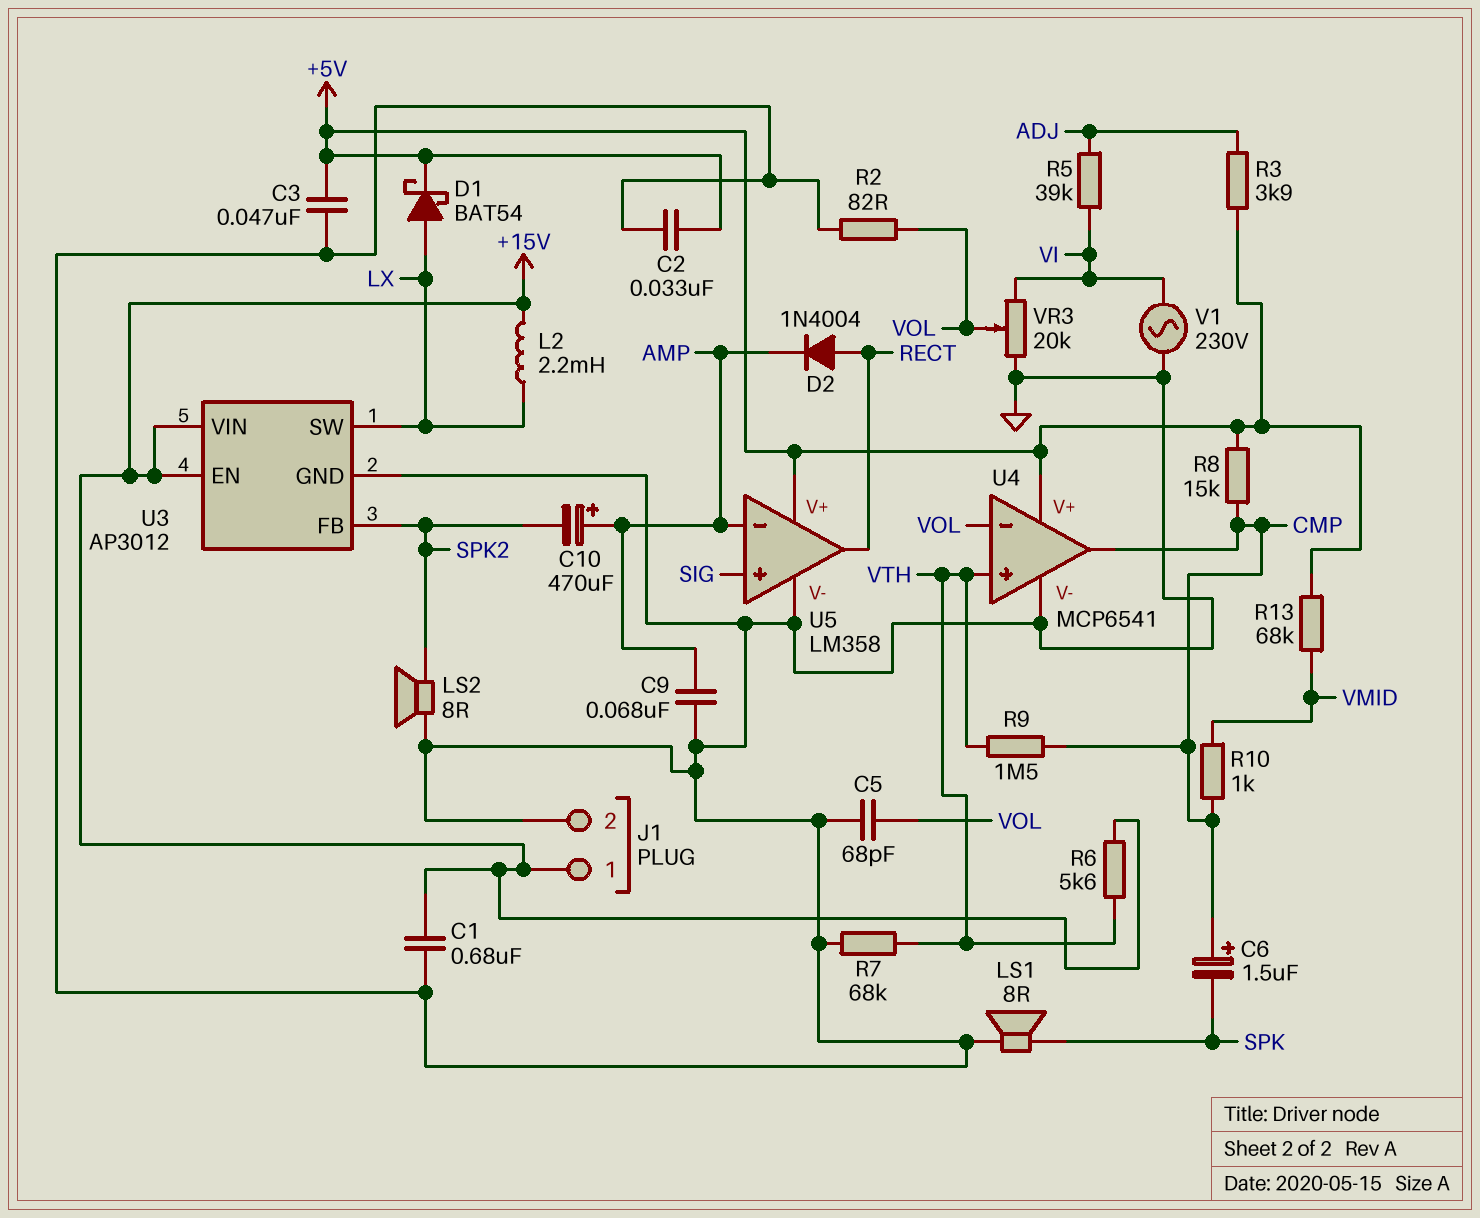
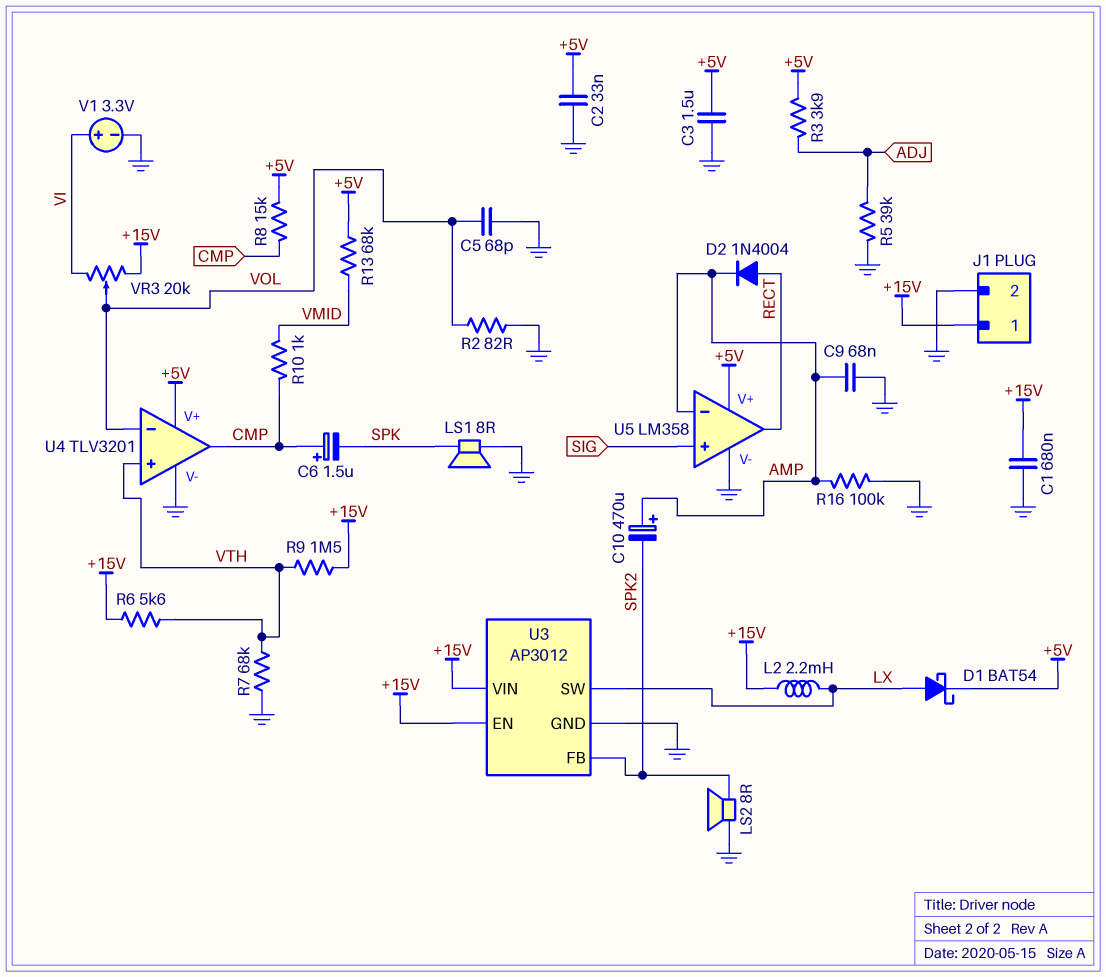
C3: 47nF (+5V, GND) -> 1.5uF (+5V, GND)
R5: 39k (ADJ, VI) -> 39k (ADJ, GND)
R9: 1.5M (CMP, VTH) -> 1.5M (+15V, VTH)
R16: none -> 100k (AMP, GND)
U4: MCP6541 -> TLV3201
V1: AC 230V (GND, VI) -> 3.3V (plus VI, minus GND)
VR3: 20k (GND, VI, wiper VOL) -> 20k (+15V, VI, wiper VOL)

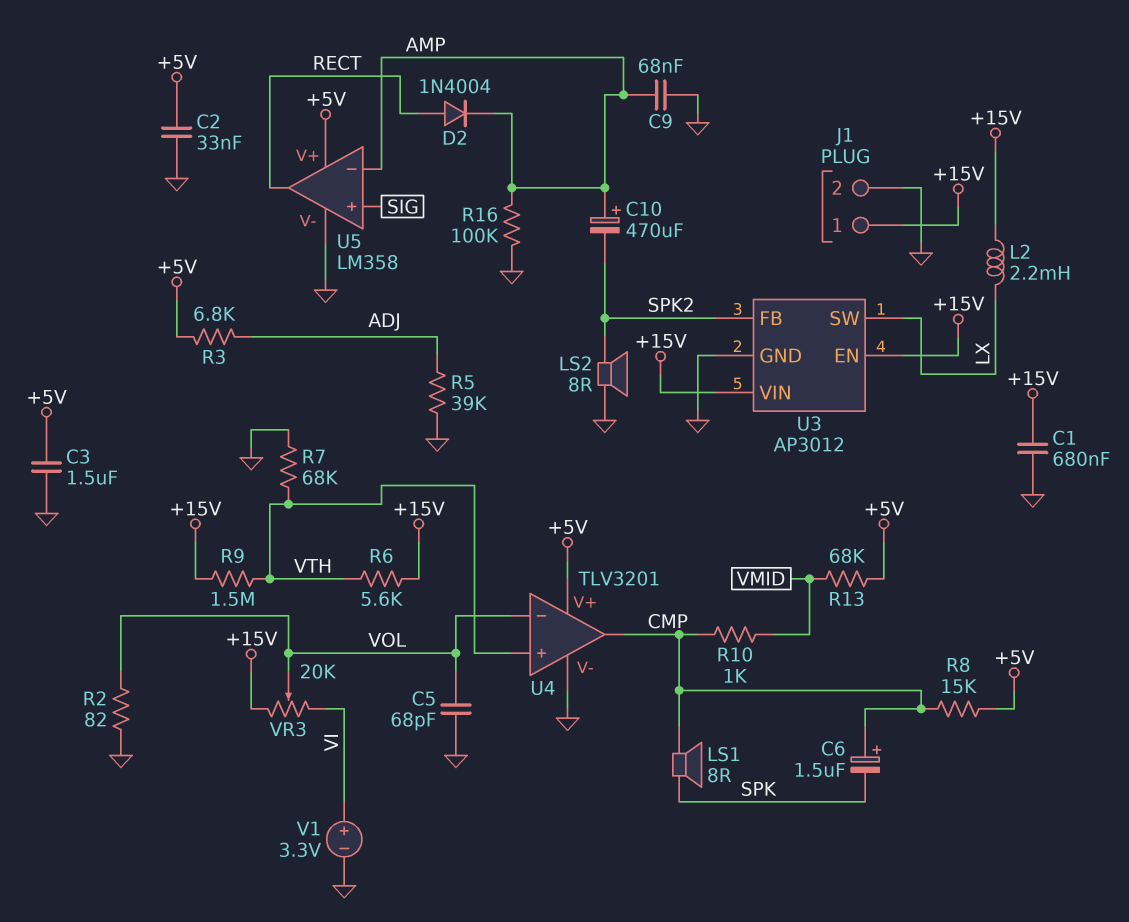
D1: schottky BAT54 (A LX, K +5V) -> none
LS1: speaker 8R (GND, SPK) -> speaker 8R (CMP, SPK)
R3: 3.9k (+5V, ADJ) -> 6.8k (+5V, ADJ)

